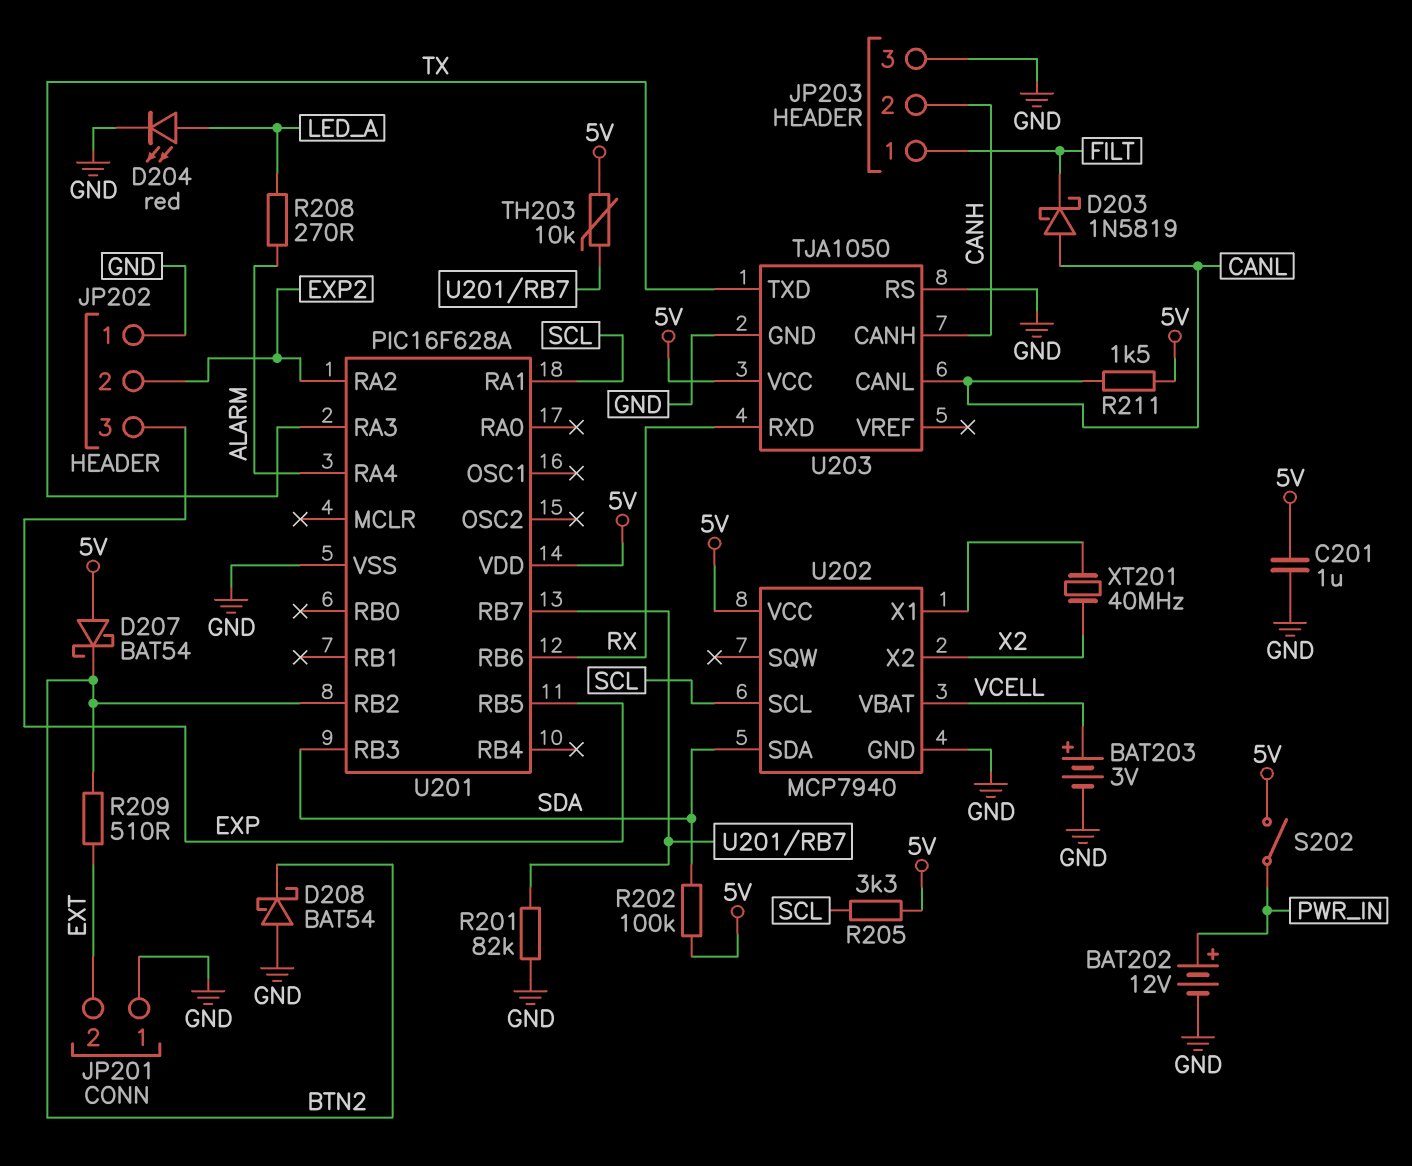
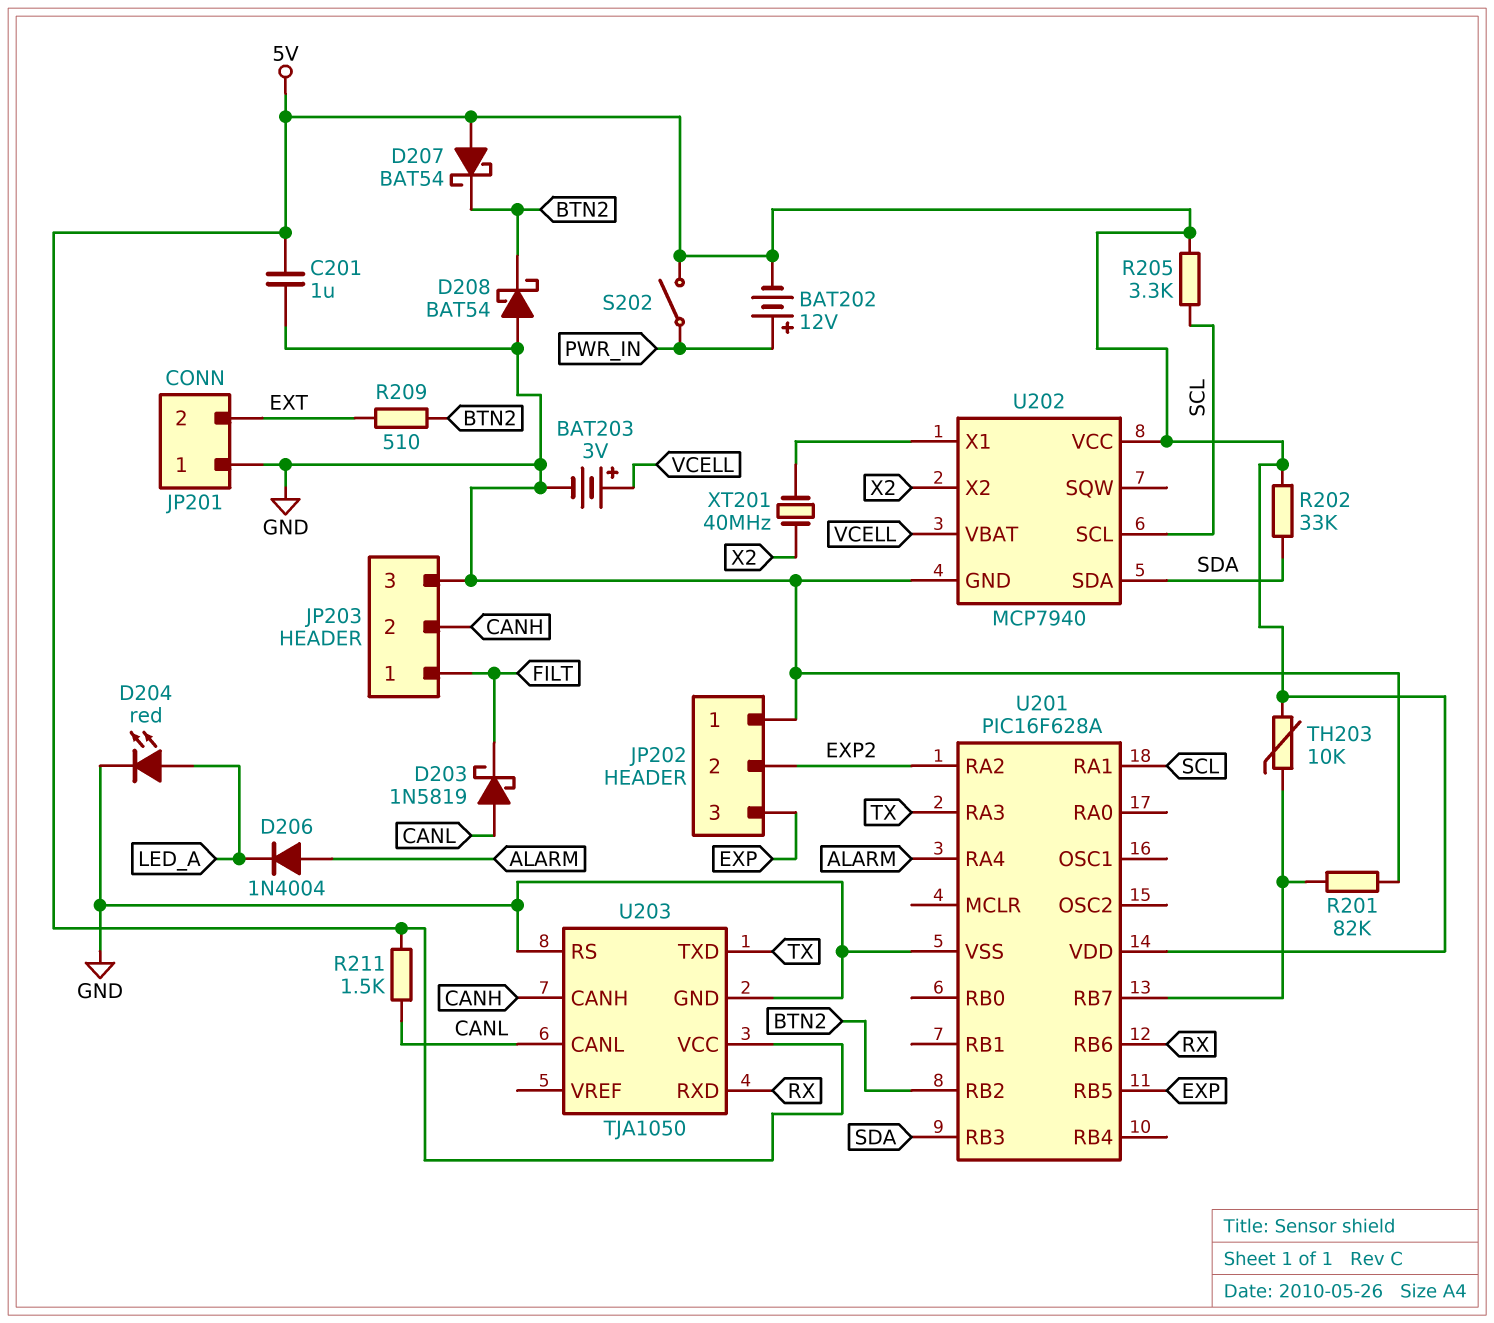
BAT202: 12V (plus PWR_IN, minus GND) -> 12V (plus PWR_IN, minus 5V)
D206: none -> diode 1N4004 (A ALARM, K LED_A)
R202: 100k (5V, SDA) -> 33k (5V, SDA)
R208: 270 (ALARM, LED_A) -> none

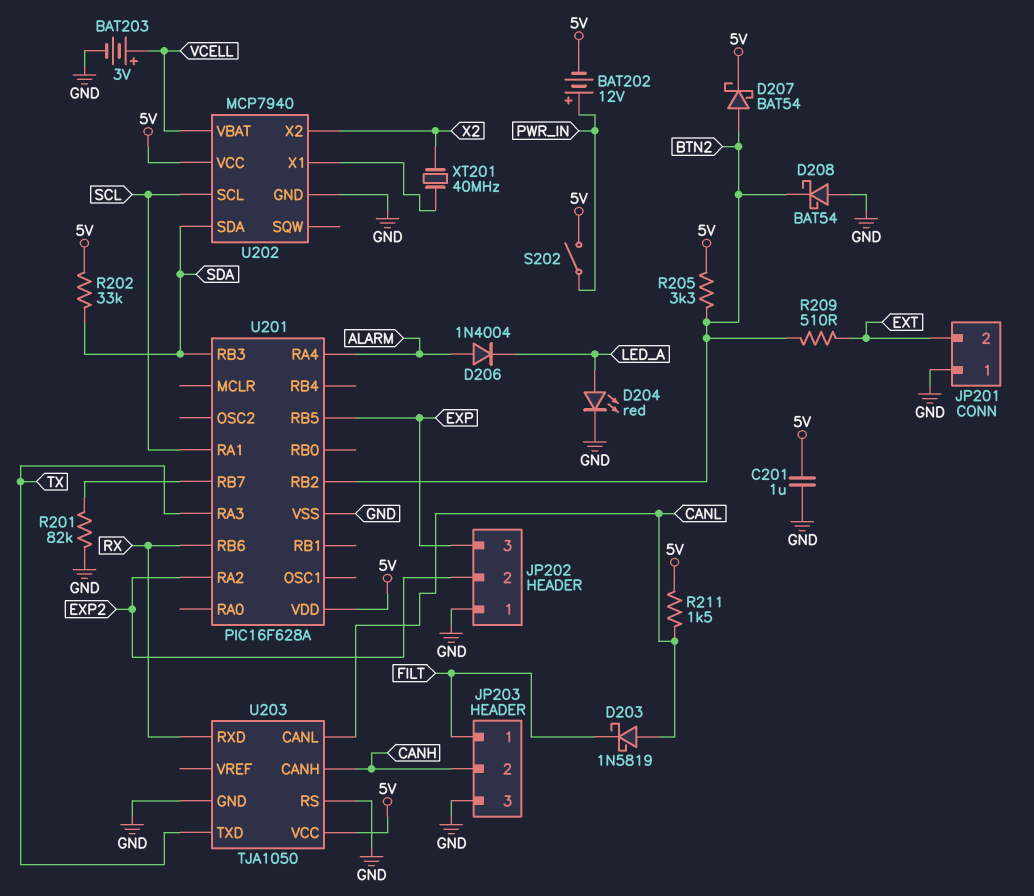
D207: schottky BAT54 (A 5V, K BTN2) -> schottky BAT54 (A BTN2, K 5V)
R205: 3.3k (5V, SCL) -> 3.3k (5V, BTN2)
TH203: 10k (5V, U201/RB7) -> none

